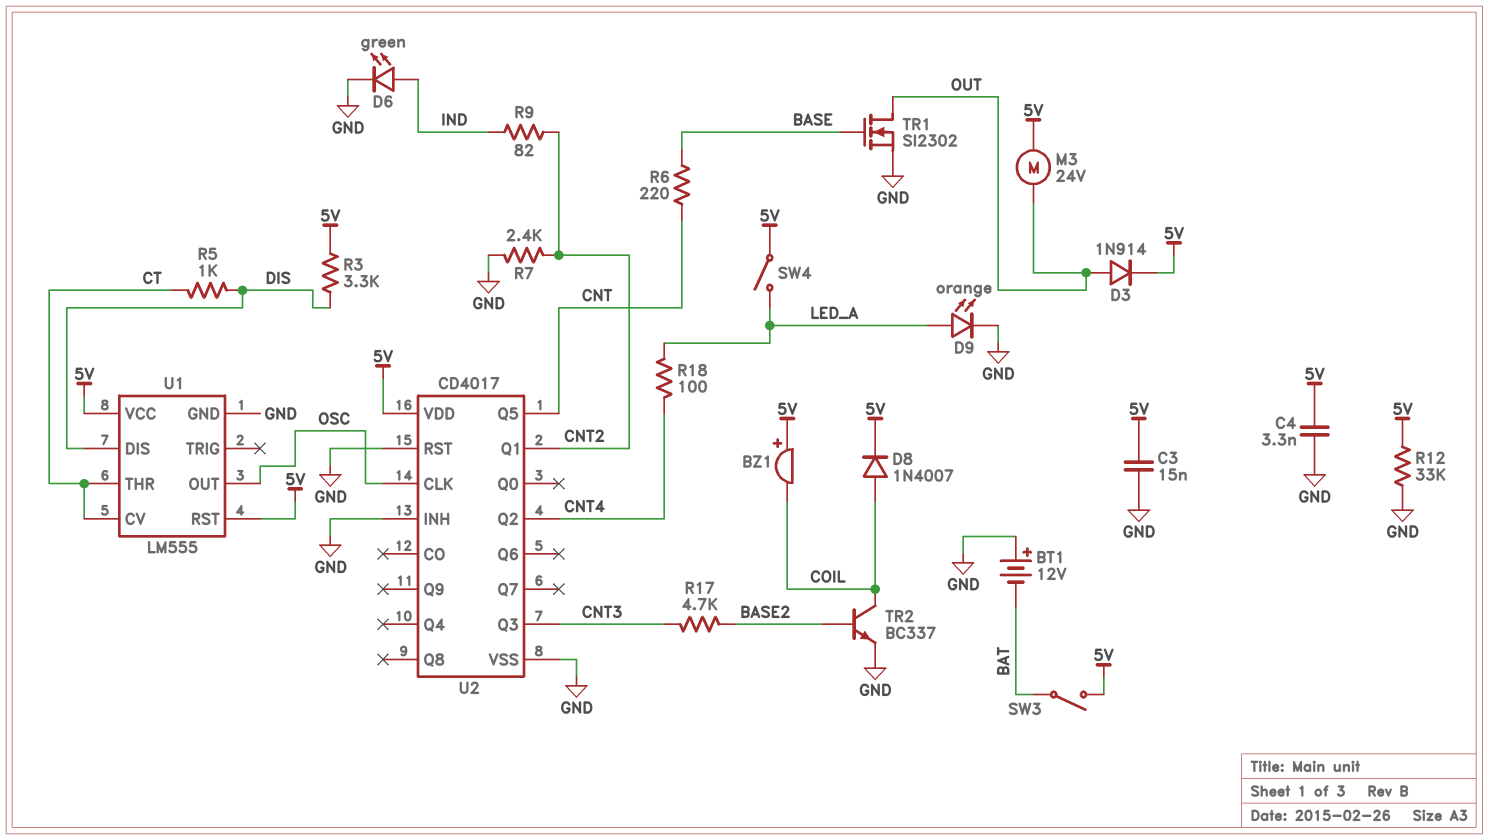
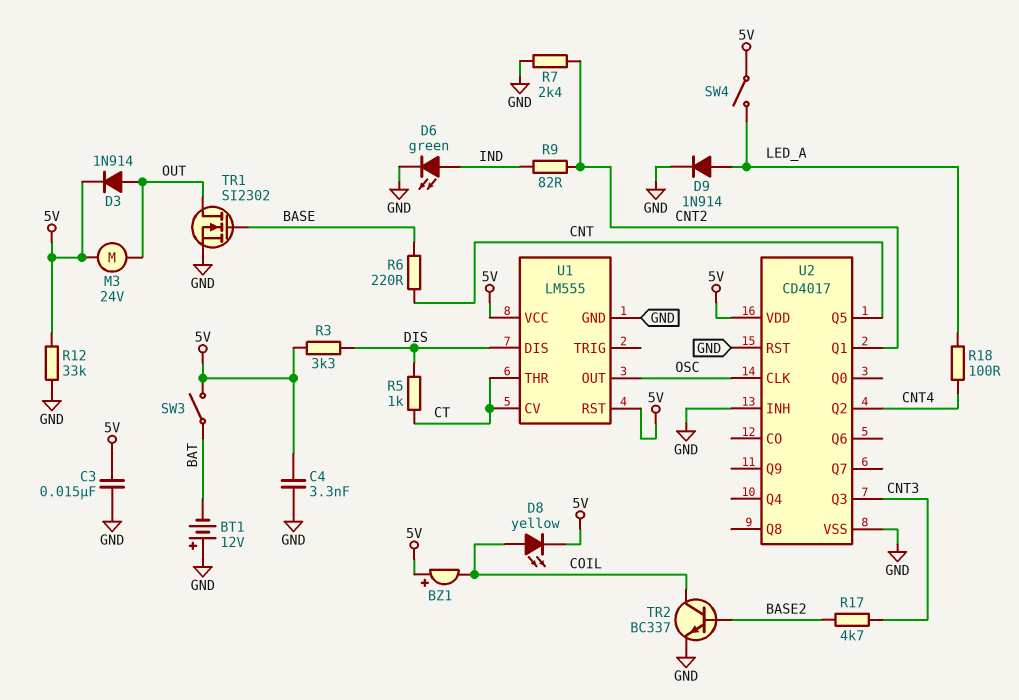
D8: diode 1N4007 (A COIL, K 5V) -> LED yellow (A COIL, K 5V)
D9: LED orange (A LED_A, K GND) -> diode 1N914 (A LED_A, K GND)

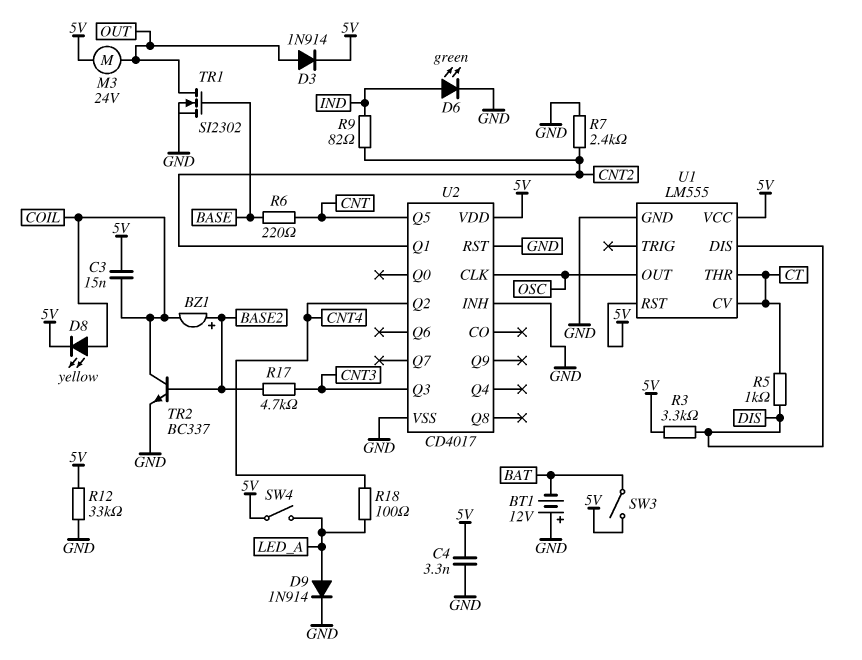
BZ1: buzzer (plus 5V, minus COIL) -> buzzer (plus BASE2, minus COIL)
C3: 15nF (5V, GND) -> 15nF (5V, COIL)

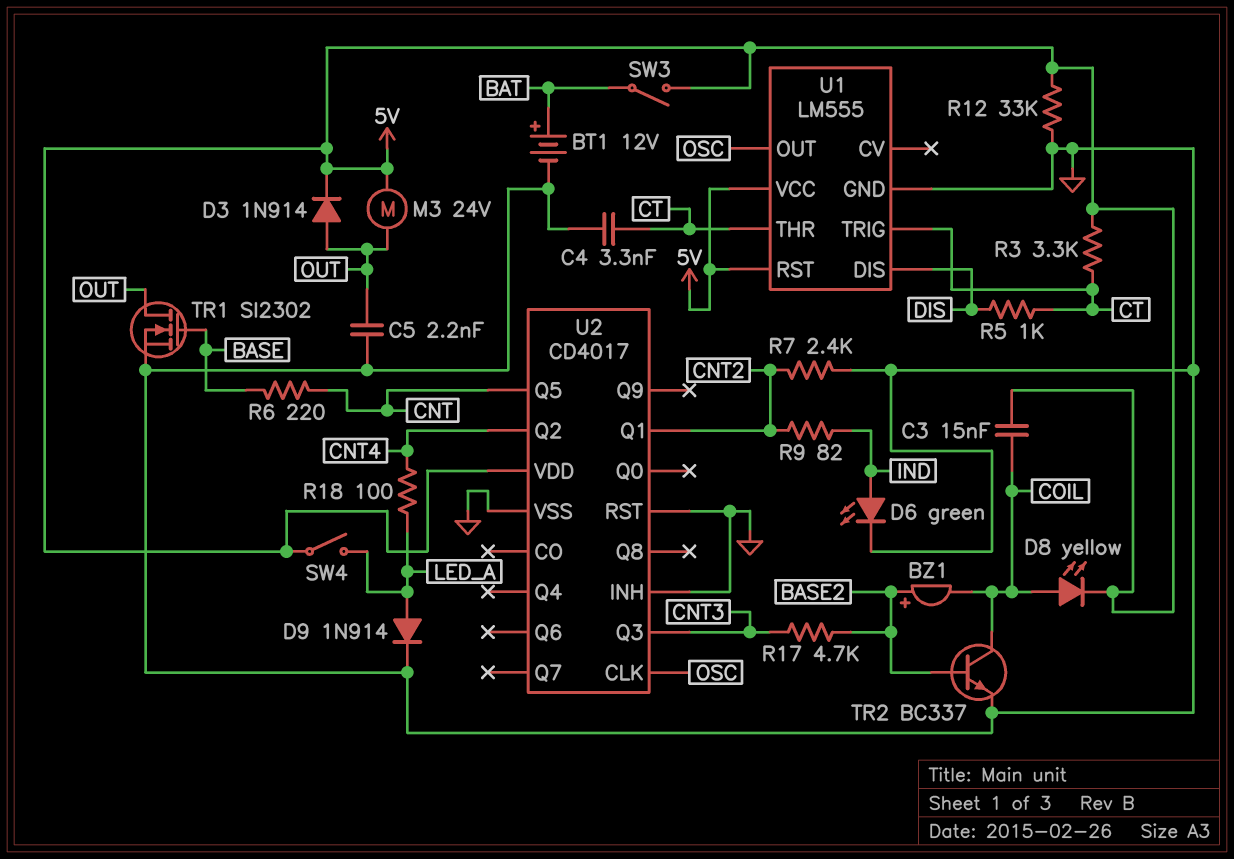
BT1: 12V (plus GND, minus BAT) -> 12V (plus BAT, minus GND)
C4: 3.3nF (5V, GND) -> 3.3nF (CT, GND)
C5: none -> 2.2nF (GND, OUT)
R3: 3.3k (5V, DIS) -> 3.3k (5V, CT)
U1 pin CV: CT -> none
U1 pin TRIG: none -> CT

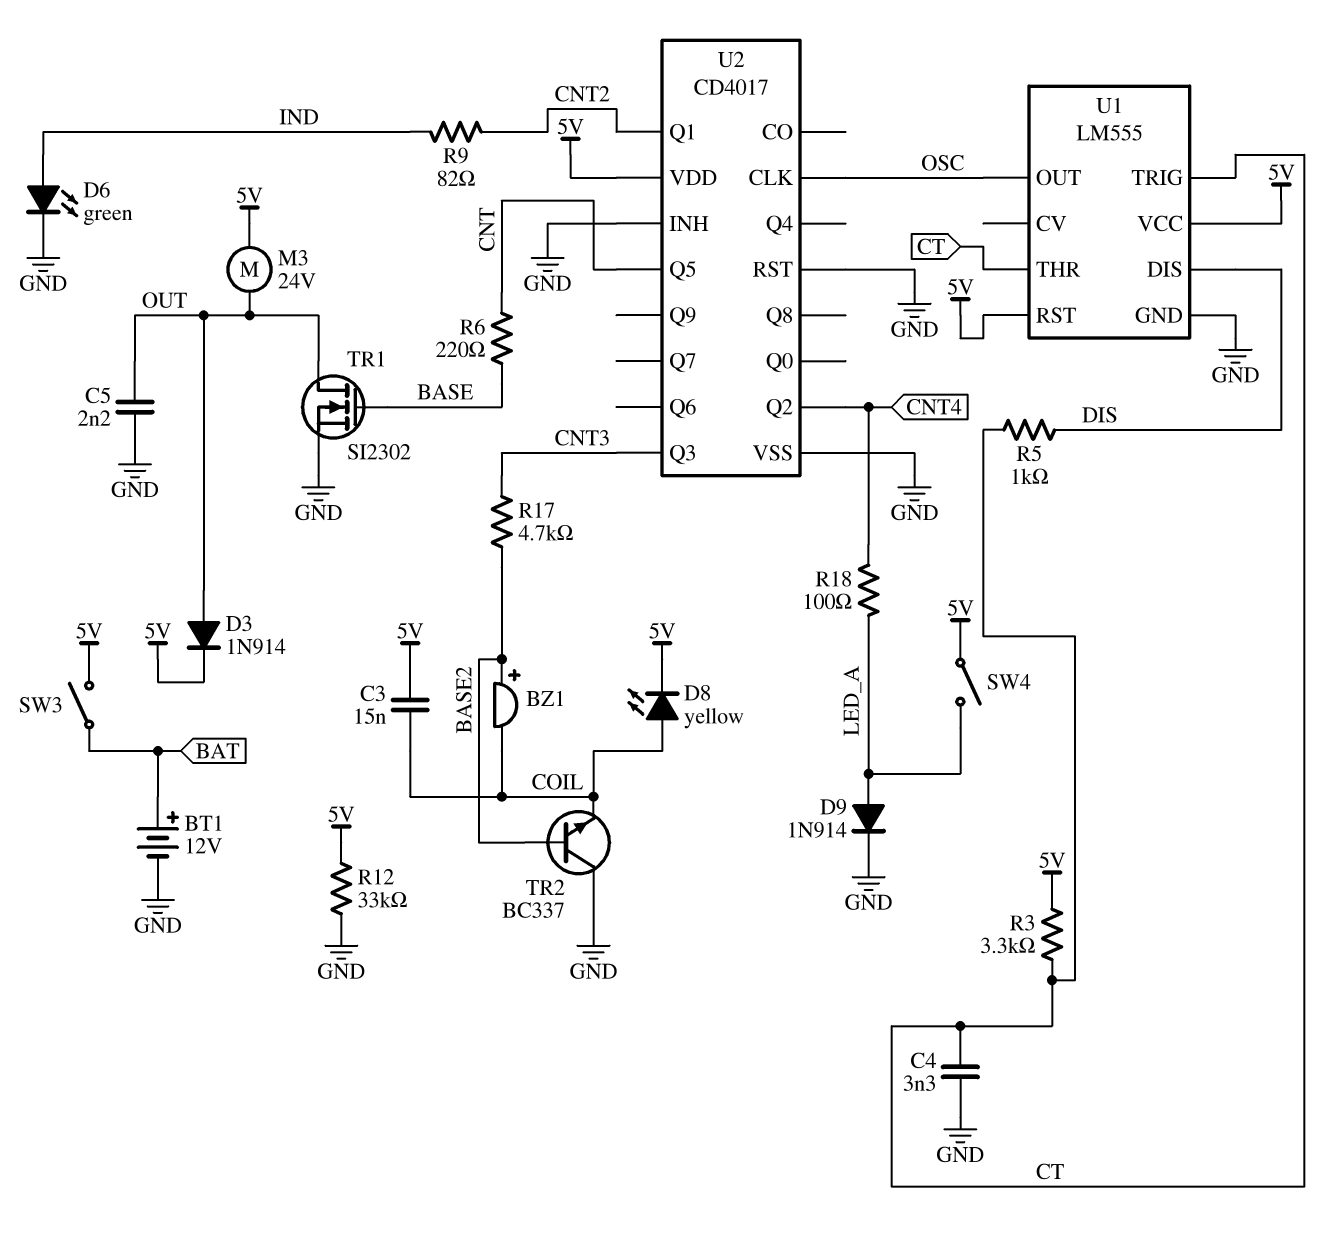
R7: 2.4k (CNT2, GND) -> none
TR2: NPN BC337 (B BASE2, C COIL, E GND) -> NPN BC337 (B BASE2, C GND, E COIL)

